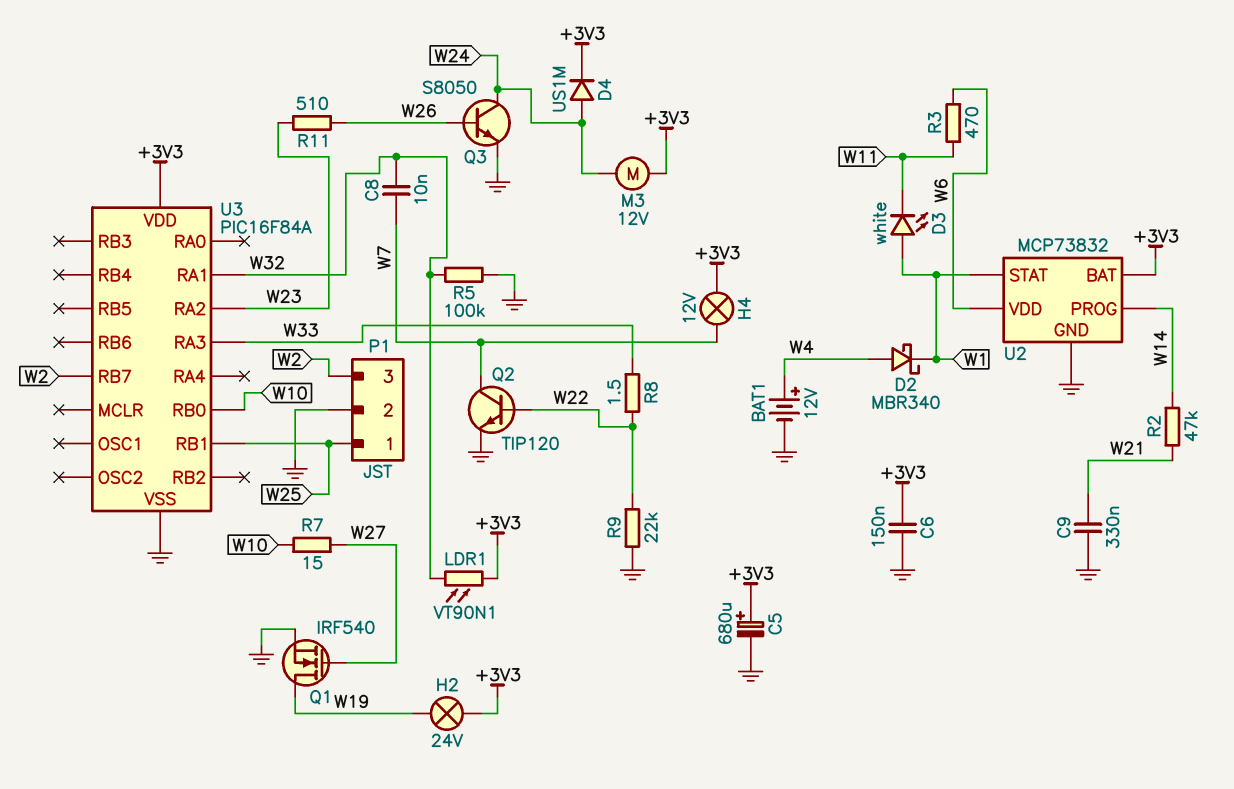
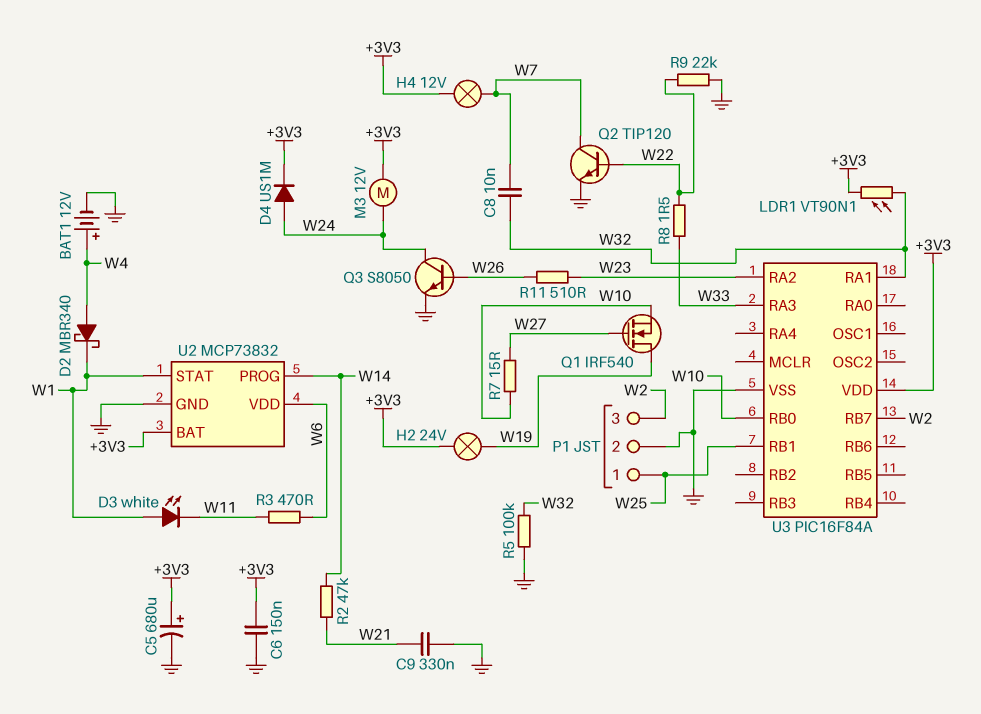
Q1: NMOS IRF540 (G W27, D W19, S GND) -> NMOS IRF540 (G W27, D W19, S W10)

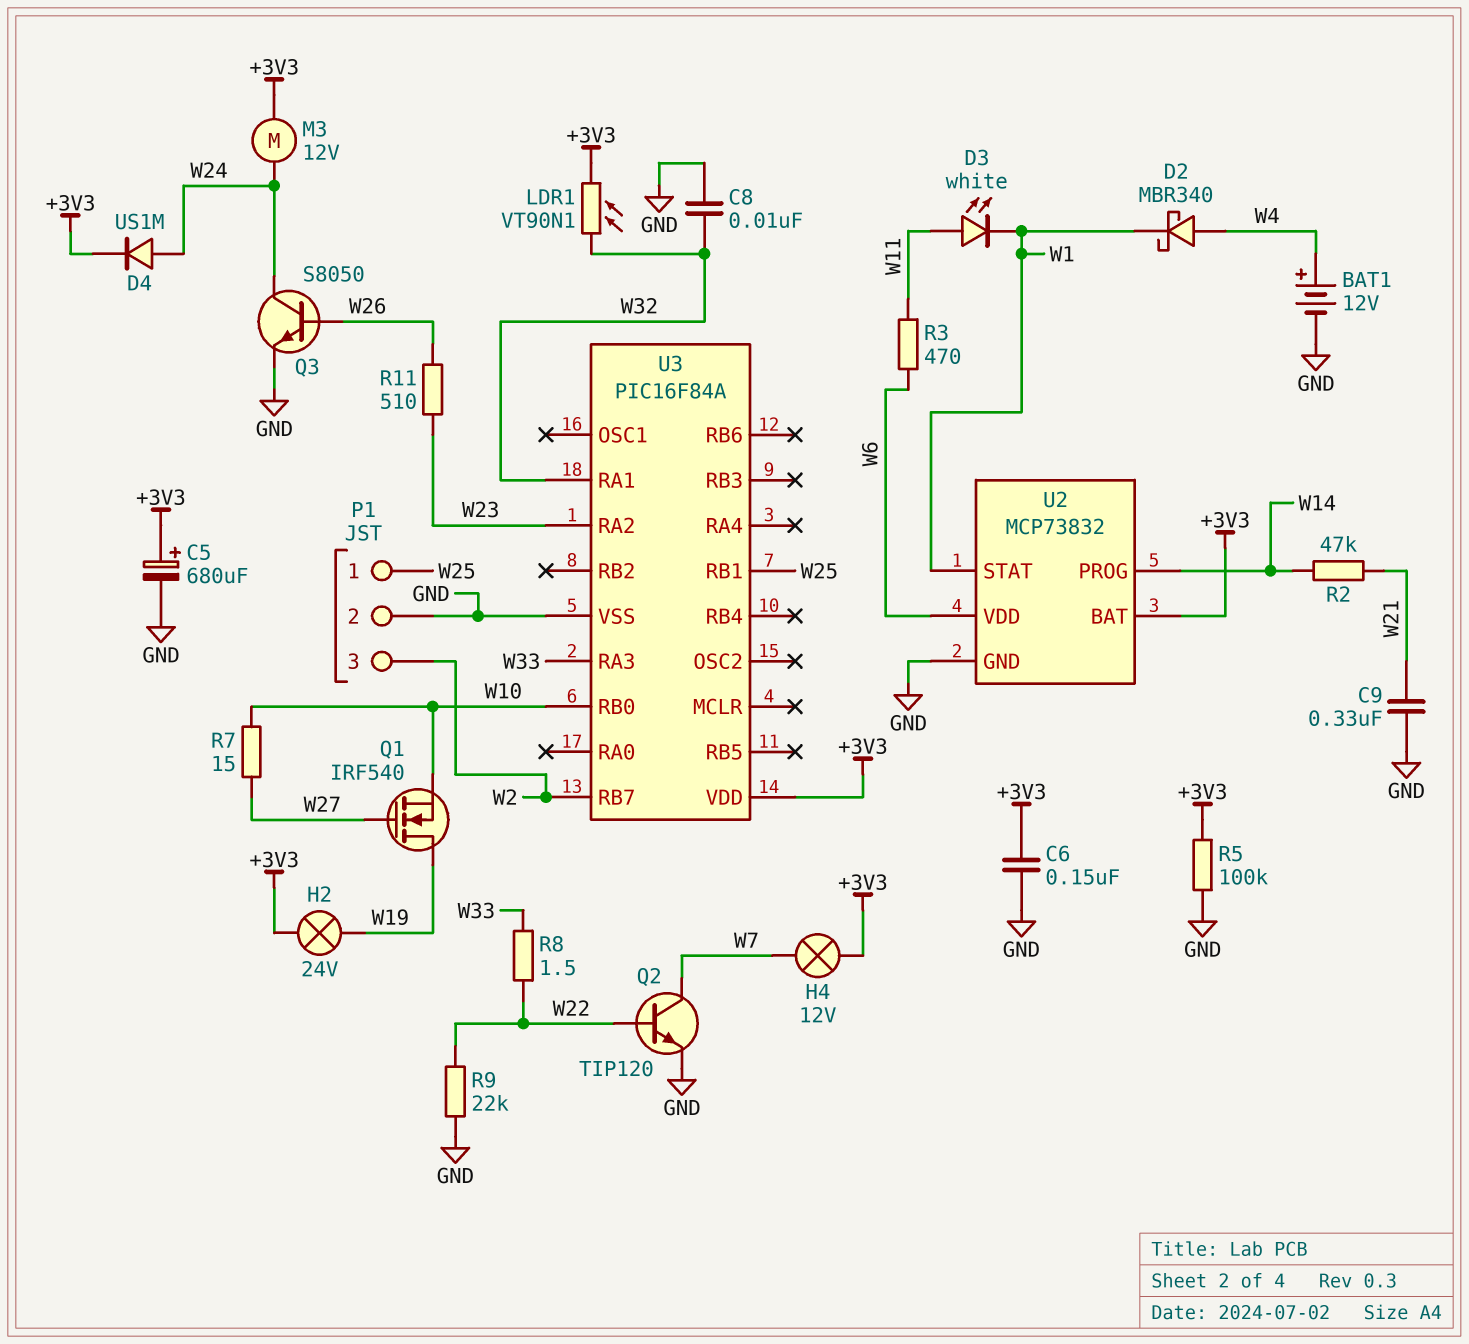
C8: 10nF (W7, W32) -> 10nF (GND, W32)
D3: LED white (A W1, K W11) -> LED white (A W11, K W1)
R5: 100k (GND, W32) -> 100k (+3V3, GND)

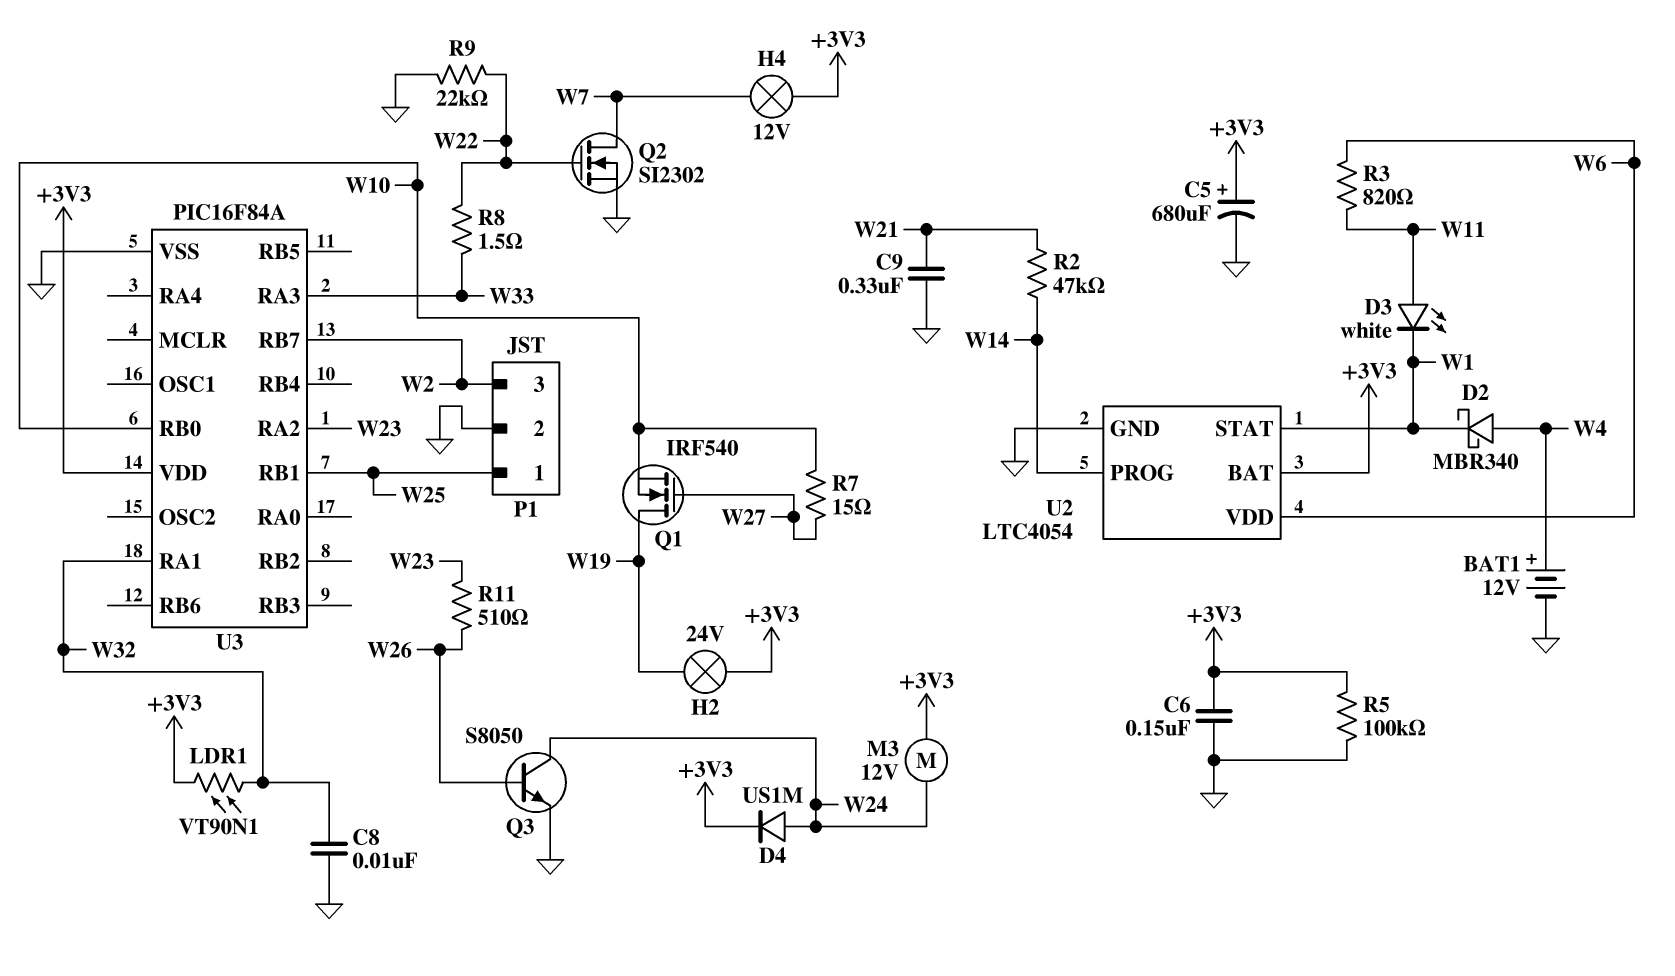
Q2: NPN TIP120 (B W22, C W7, E GND) -> NMOS SI2302 (G W22, D W7, S GND)
R3: 470 (W6, W11) -> 820 (W6, W11)
U2: MCP73832 -> LTC4054

